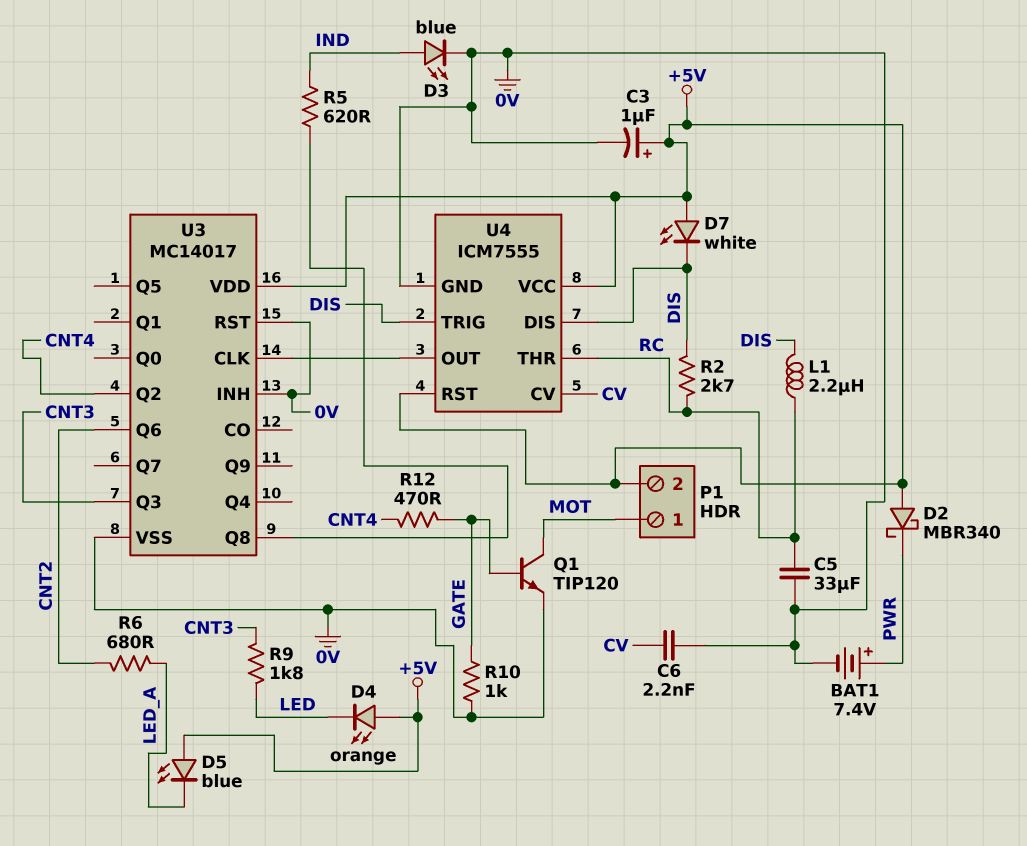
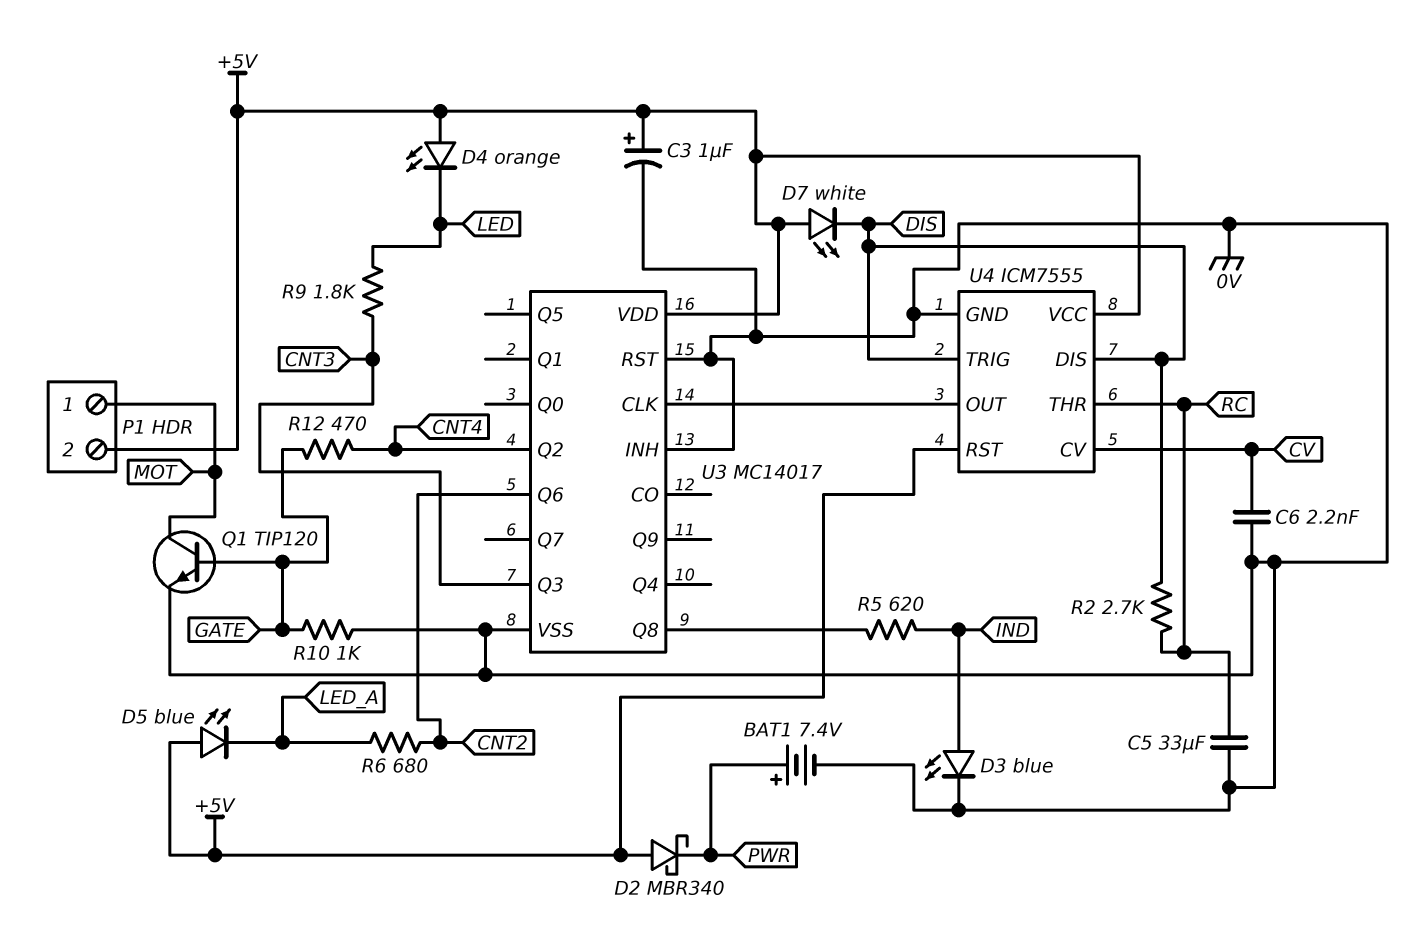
L1: 2.2uH (DIS, RC) -> none

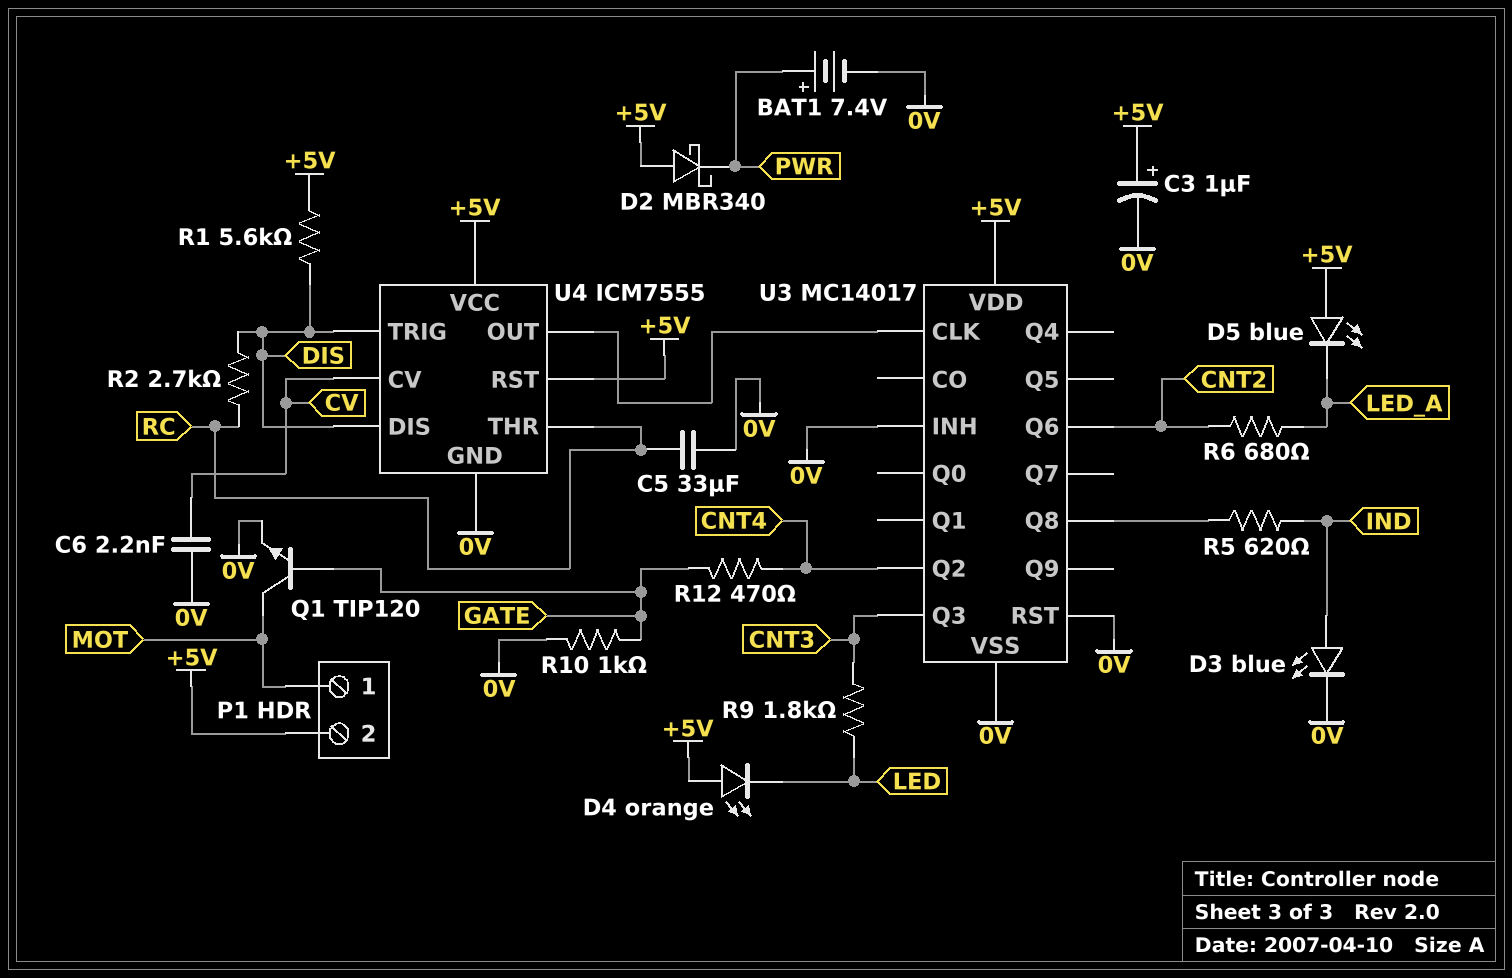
D7: LED white (A +5V, K DIS) -> none
R1: none -> 5.6k (+5V, DIS)

